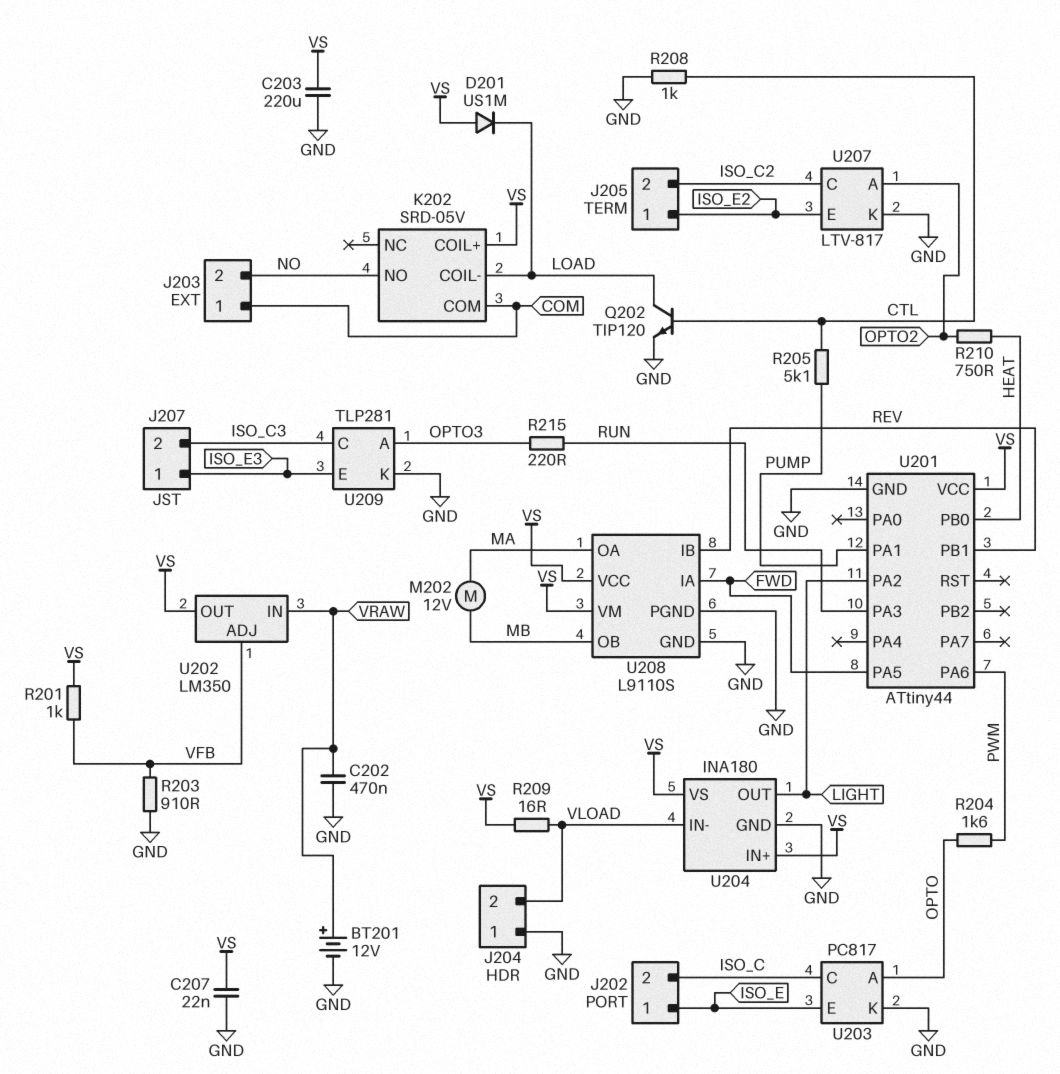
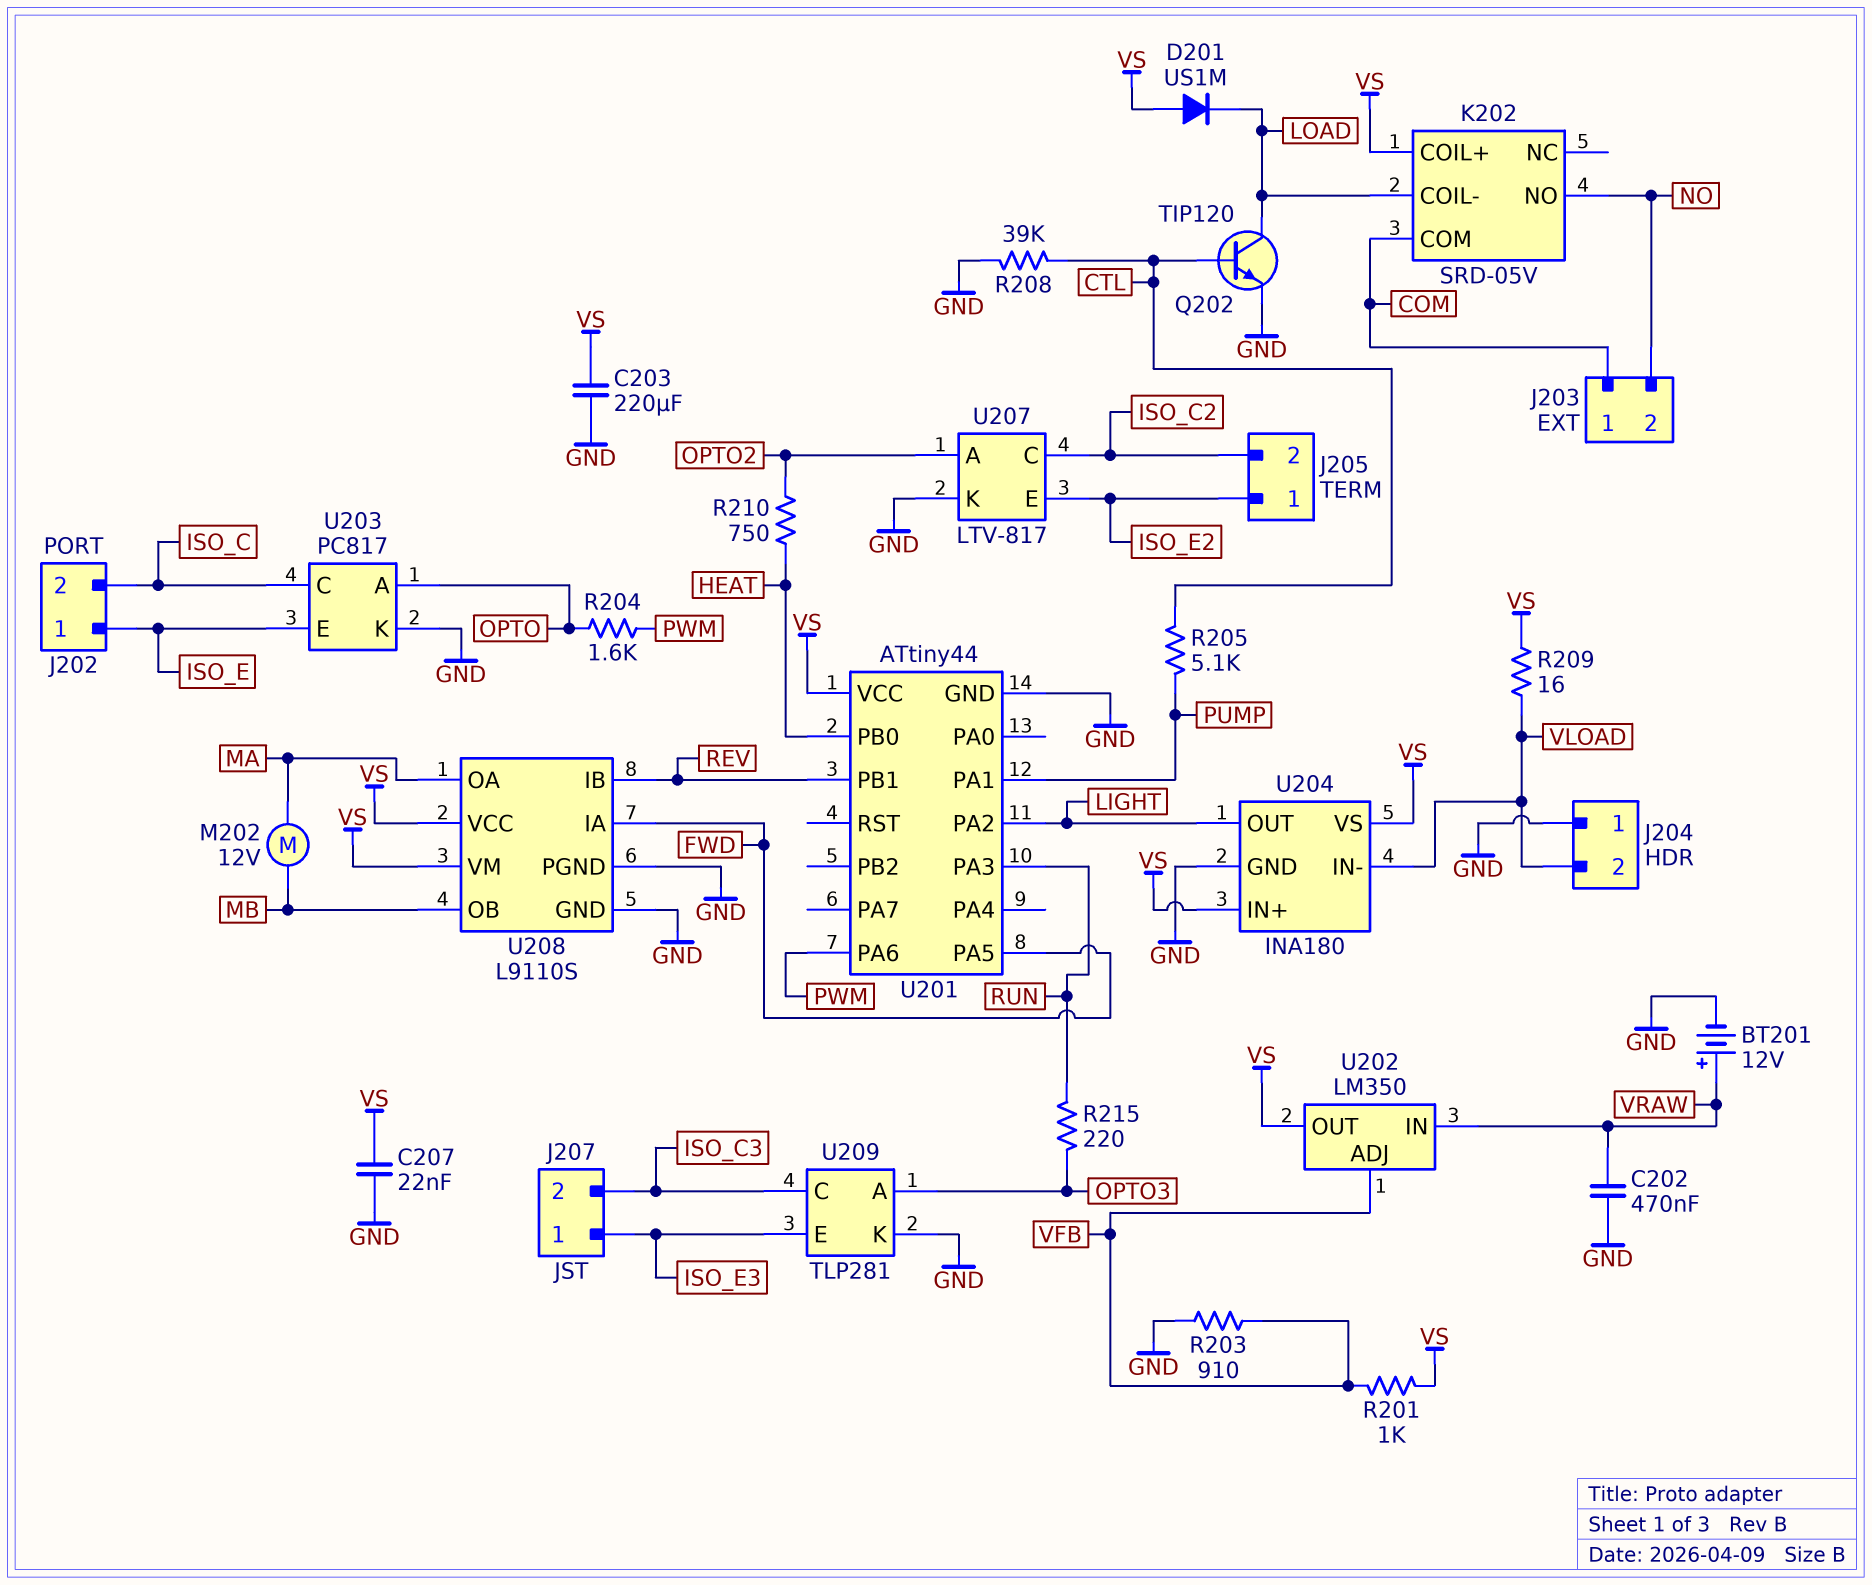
R208: 1k (CTL, GND) -> 39k (CTL, GND)

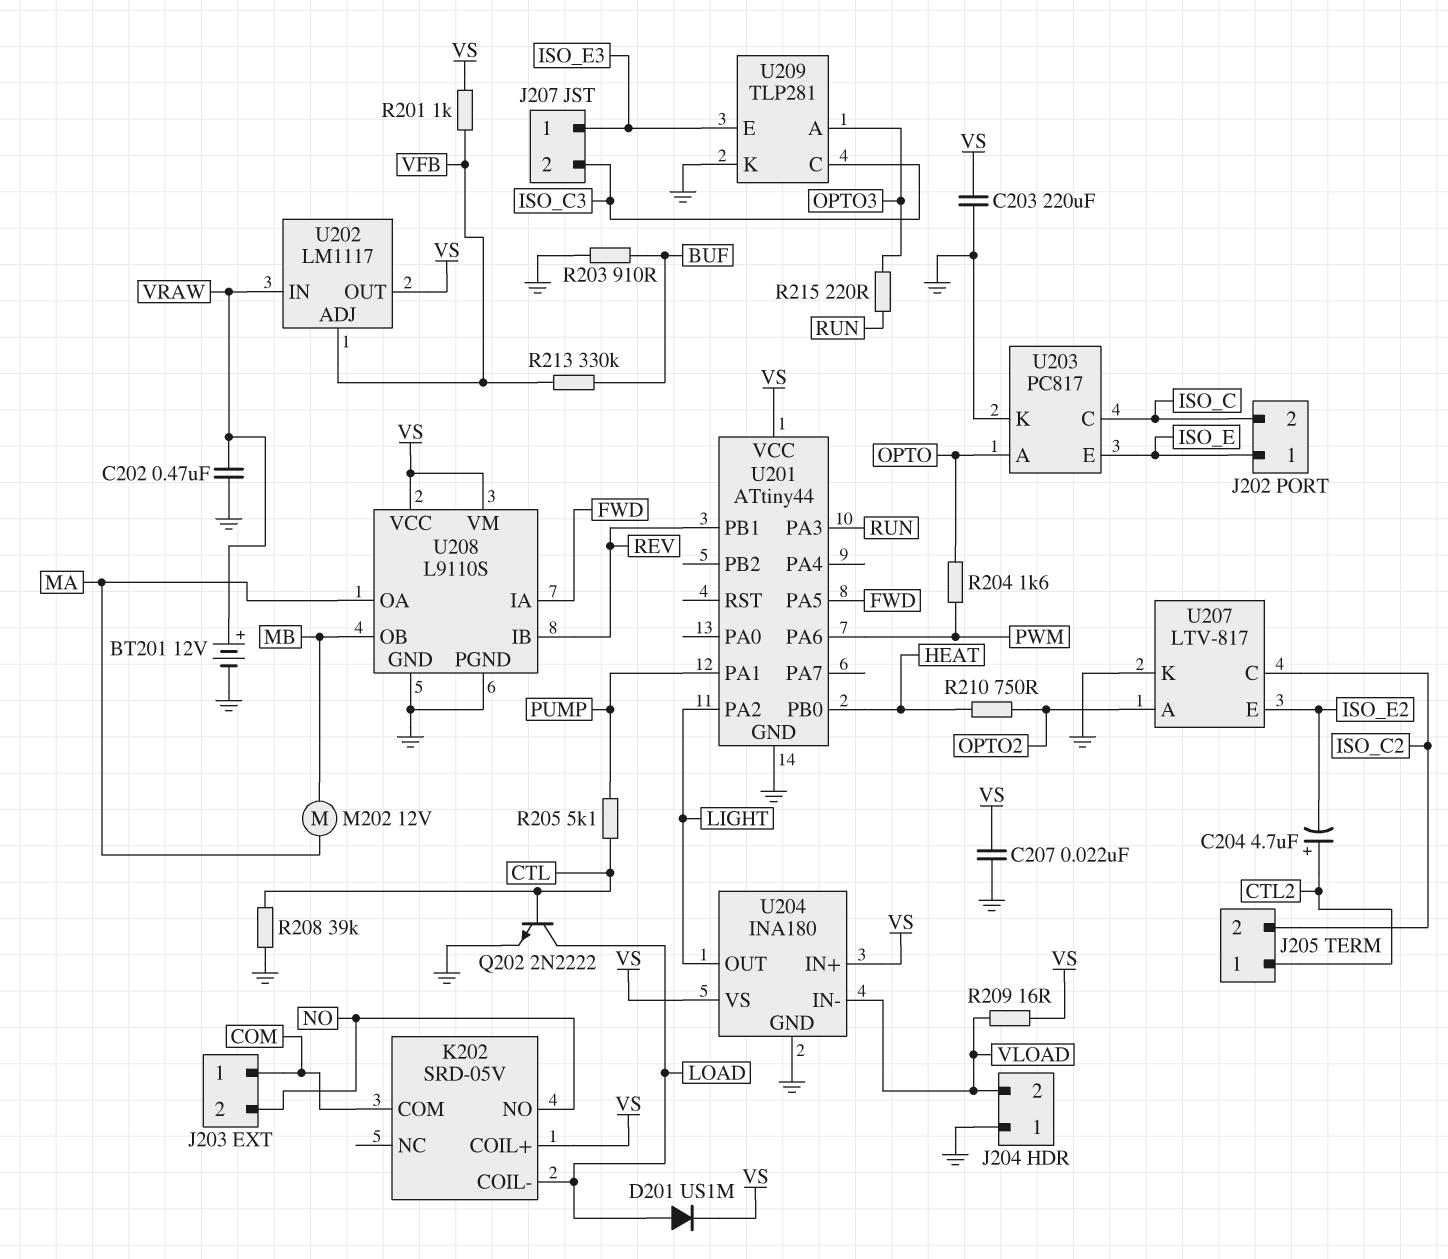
C204: none -> 4.7uF (plus CTL2, minus ISO_E2)
D201: diode US1M (A VS, K LOAD) -> diode US1M (A LOAD, K VS)
J205 pin 1: ISO_E2 -> CTL2
Q202: NPN TIP120 (B CTL, C LOAD, E GND) -> NPN 2N2222 (B CTL, C LOAD, E GND)
R203: 910 (GND, VFB) -> 910 (BUF, GND)
R213: none -> 330k (BUF, VFB)
U202: LM350 -> LM1117

